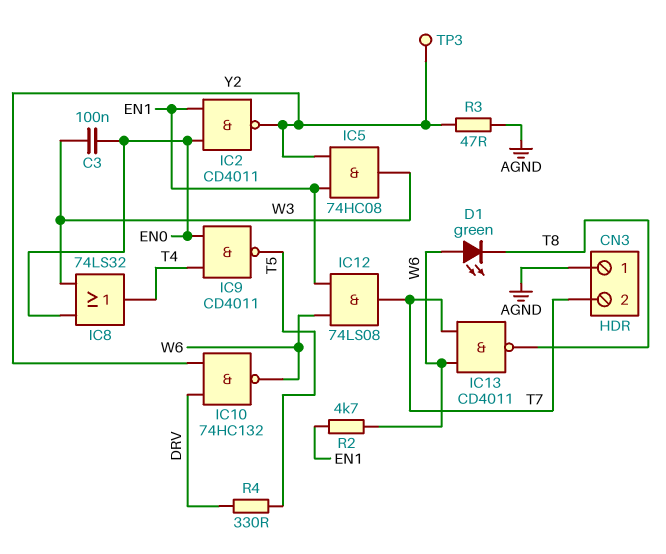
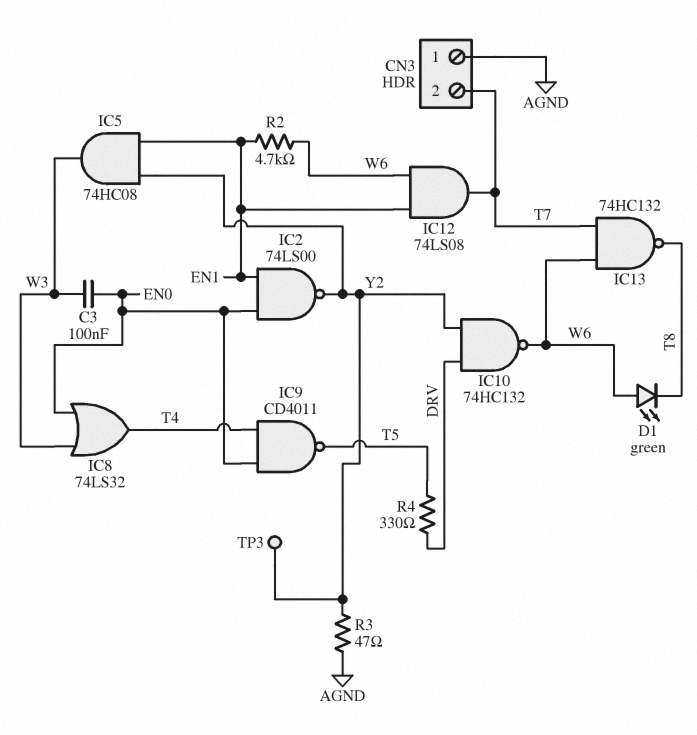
IC2: NAND CD4011 (in EN0, in EN1, out Y2) -> NAND 74LS00 (in EN0, in EN1, out Y2)
IC13: NAND CD4011 (in T7, in W6, out T8) -> NAND 74HC132 (in T7, in W6, out T8)

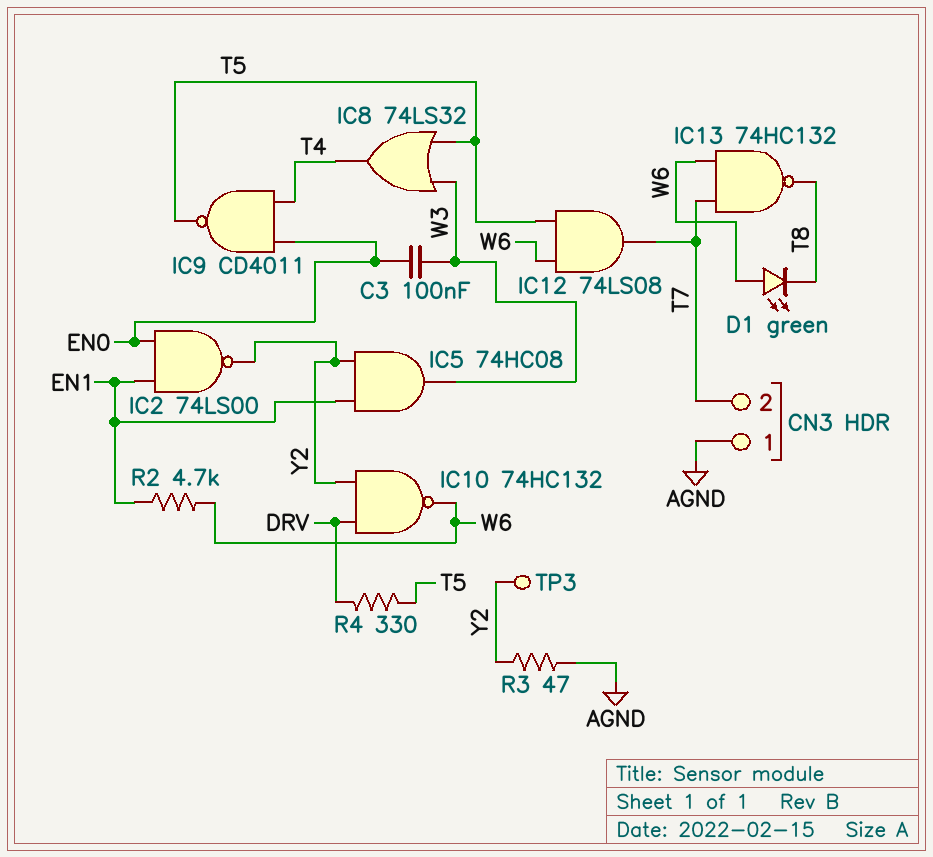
IC8: OR 74LS32 (in EN0, in W3, out T4) -> OR 74LS32 (in T5, in W3, out T4)
IC12: AND 74LS08 (in EN1, in W6, out T7) -> AND 74LS08 (in T5, in W6, out T7)

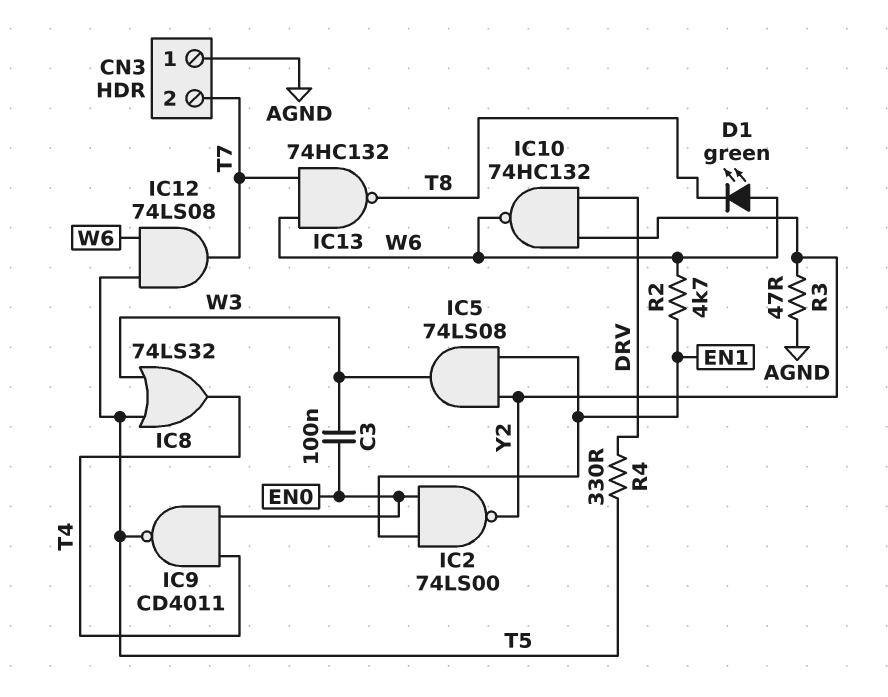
IC5: AND 74HC08 (in EN1, in Y2, out W3) -> AND 74LS08 (in EN1, in Y2, out W3)
TP3: test point (Y2) -> none

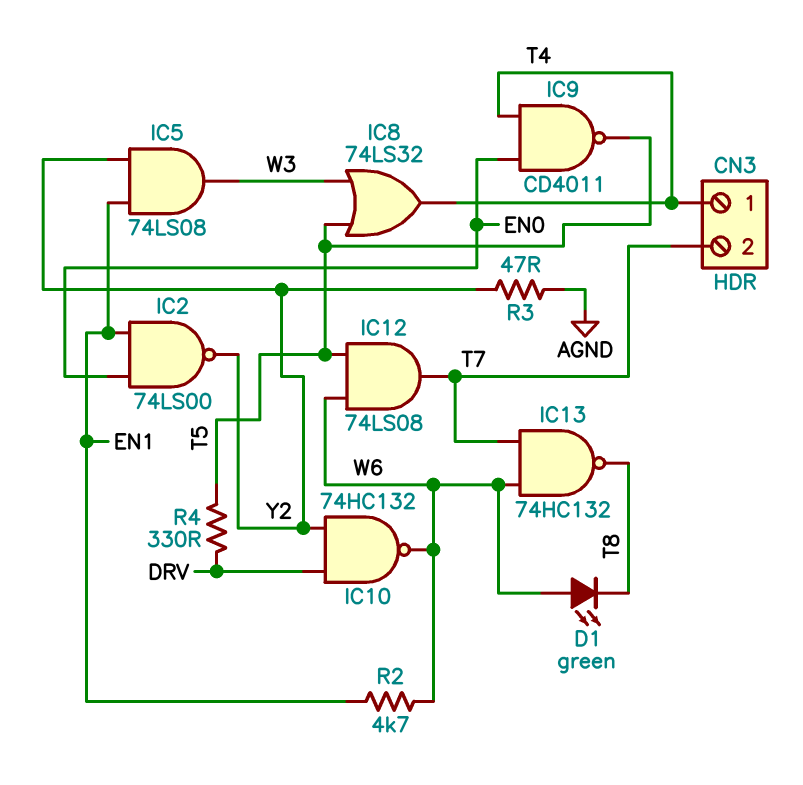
C3: 100nF (EN0, W3) -> none
CN3 pin 1: AGND -> T4

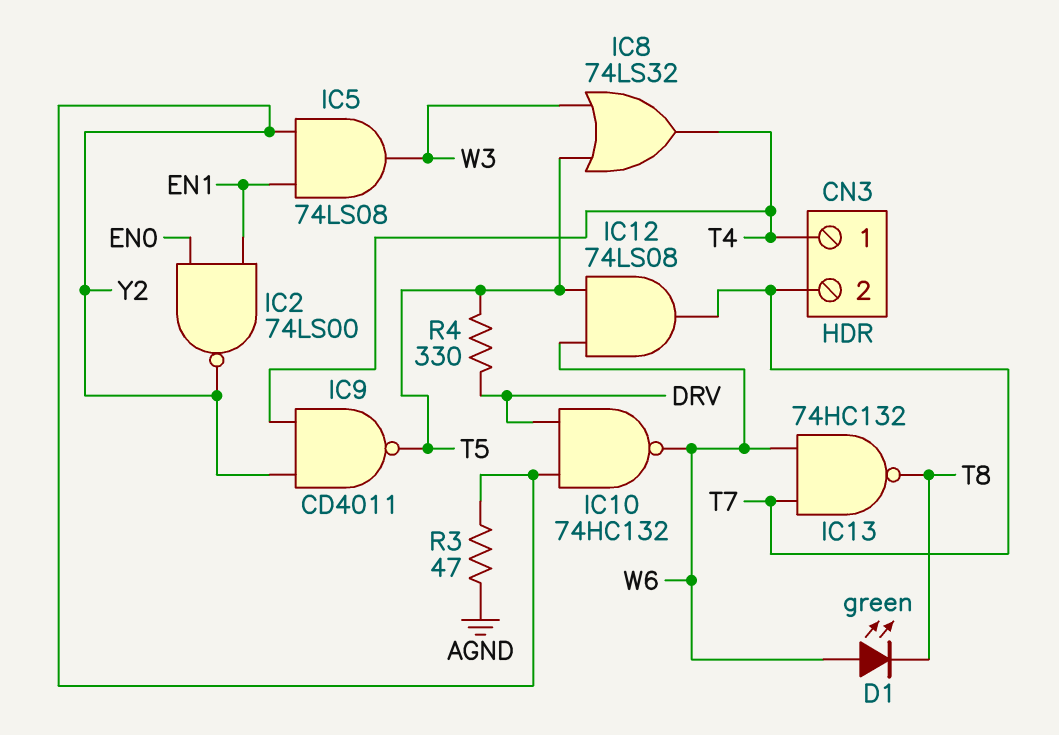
IC9: NAND CD4011 (in EN0, in T4, out T5) -> NAND CD4011 (in T4, in Y2, out T5)
R2: 4.7k (EN1, W6) -> none

